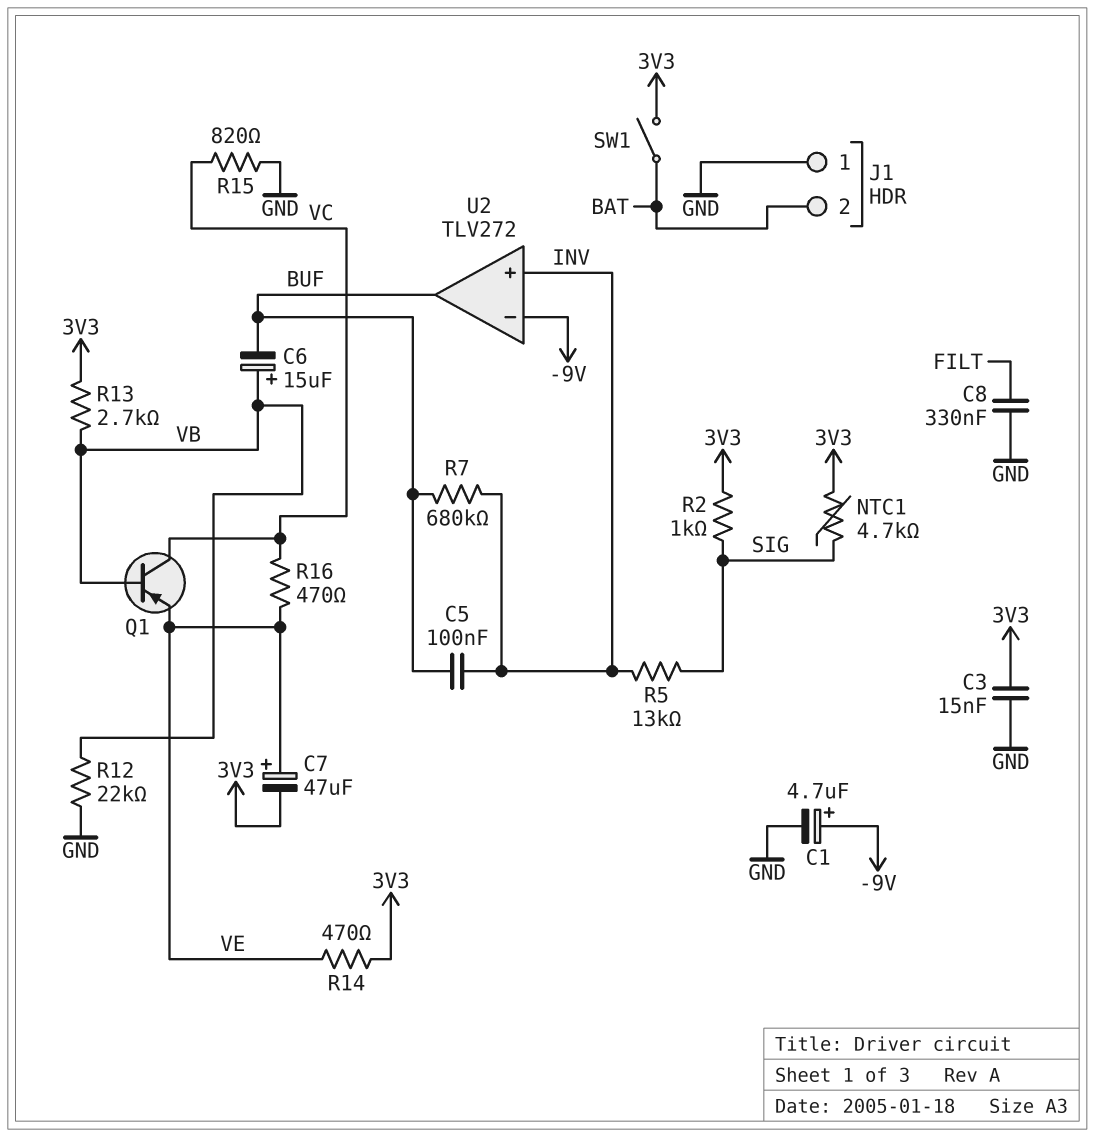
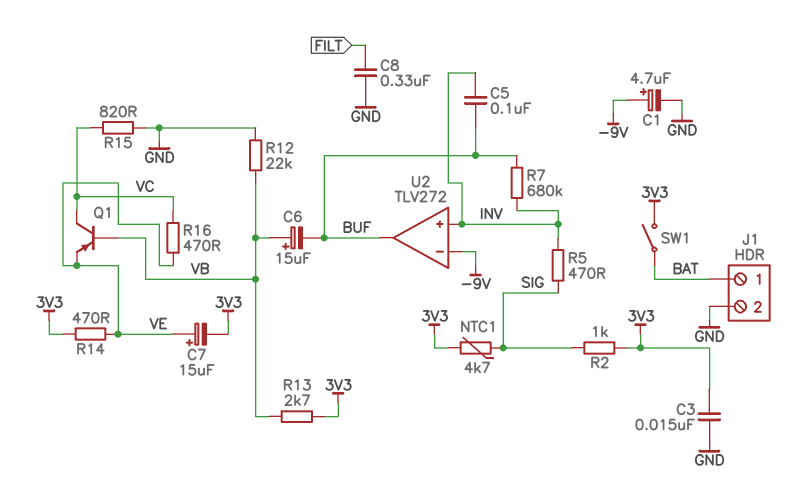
C7: 47uF (plus VE, minus 3V3) -> 15uF (plus VE, minus 3V3)
J1 pin 1: GND -> BAT
J1 pin 2: BAT -> GND
R5: 13k (INV, SIG) -> 470 (INV, SIG)

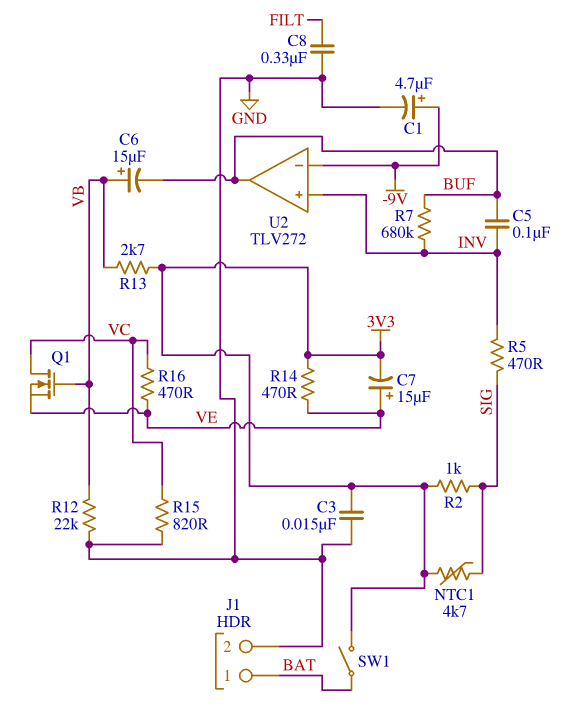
Q1: PNP (B VB, C VC, E VE) -> NMOS (G VB, D VC, S VE)

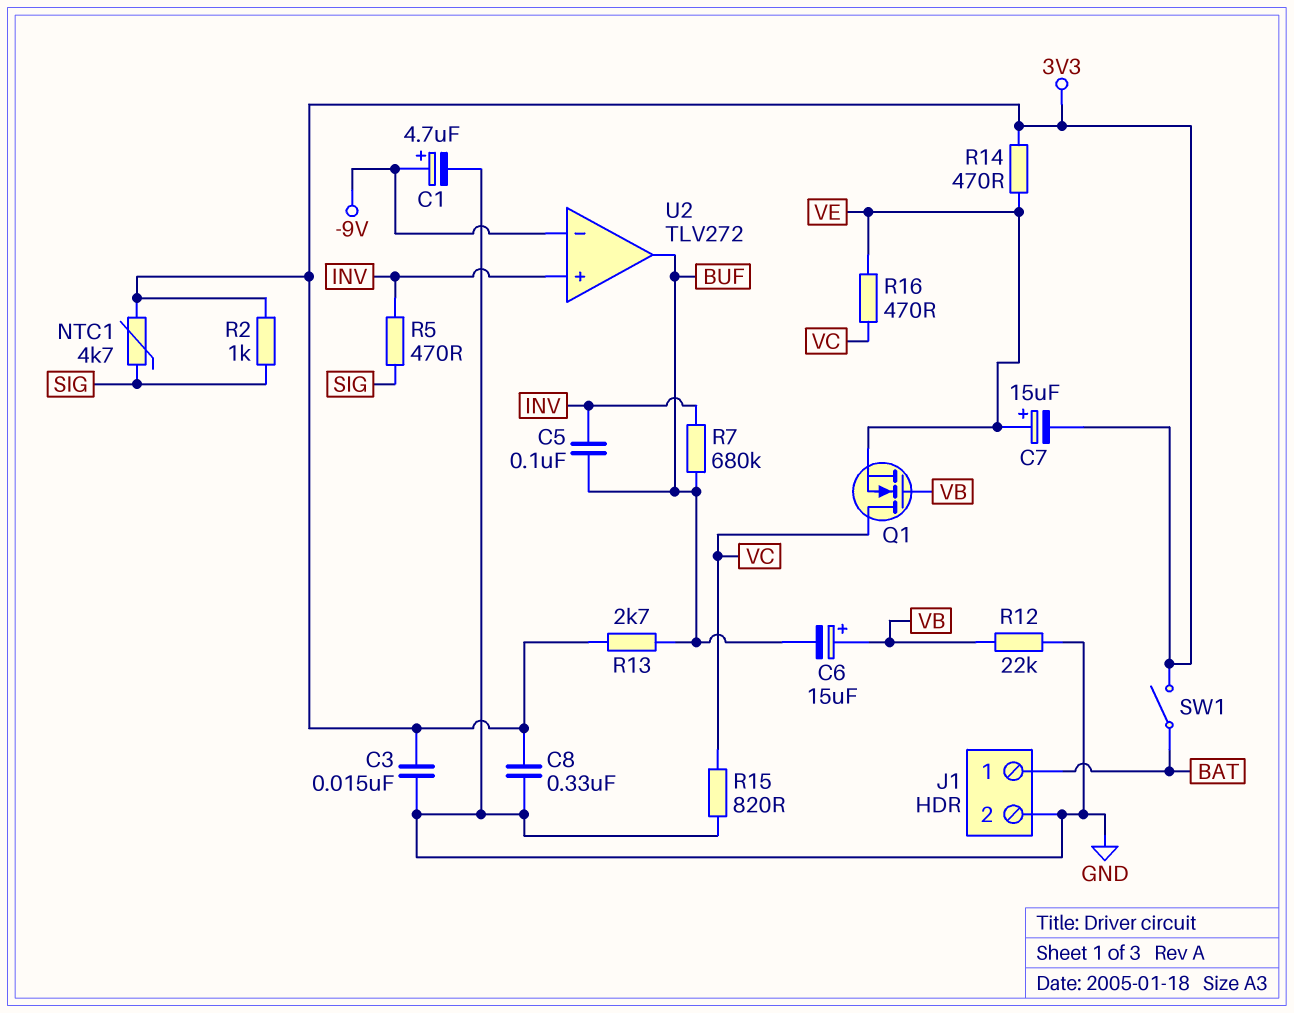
C8: 330nF (FILT, GND) -> 330nF (3V3, GND)
R13: 2.7k (3V3, VB) -> 2.7k (3V3, BUF)

